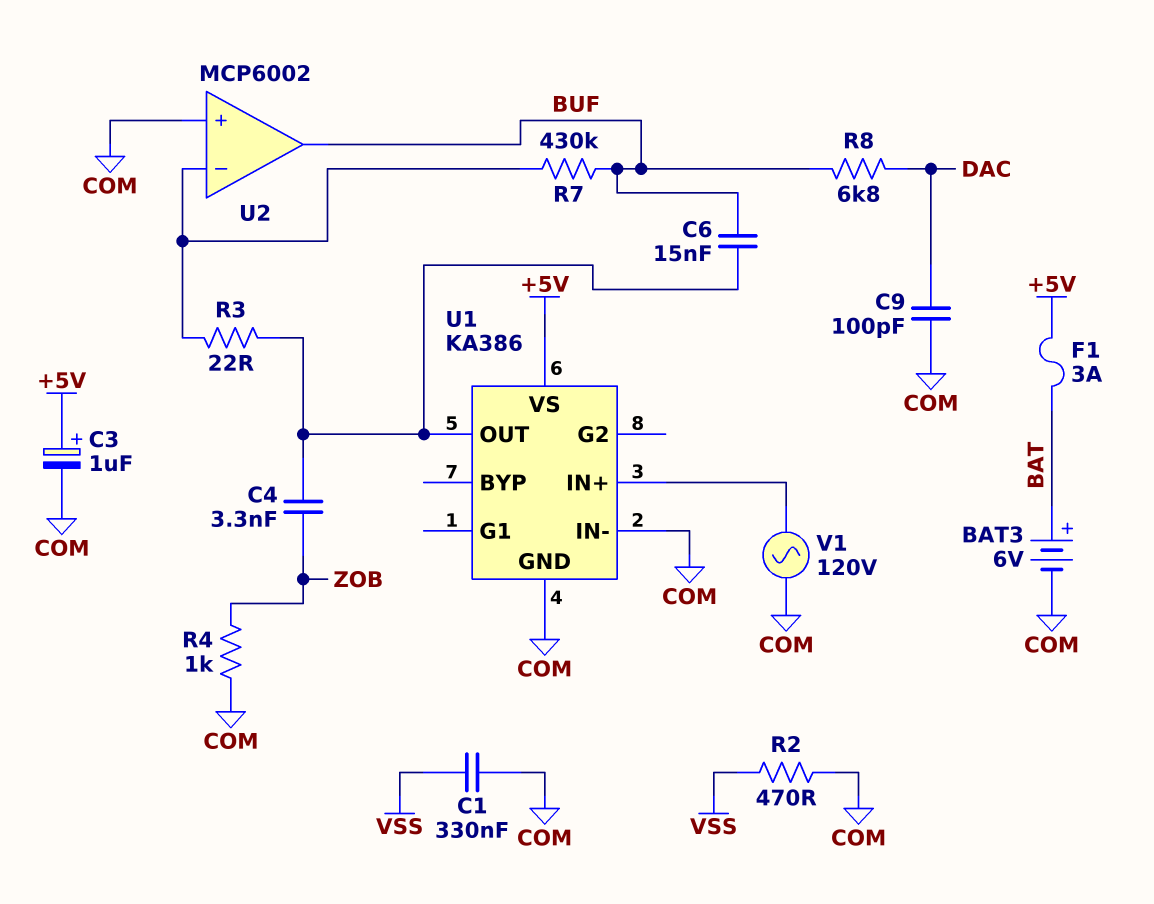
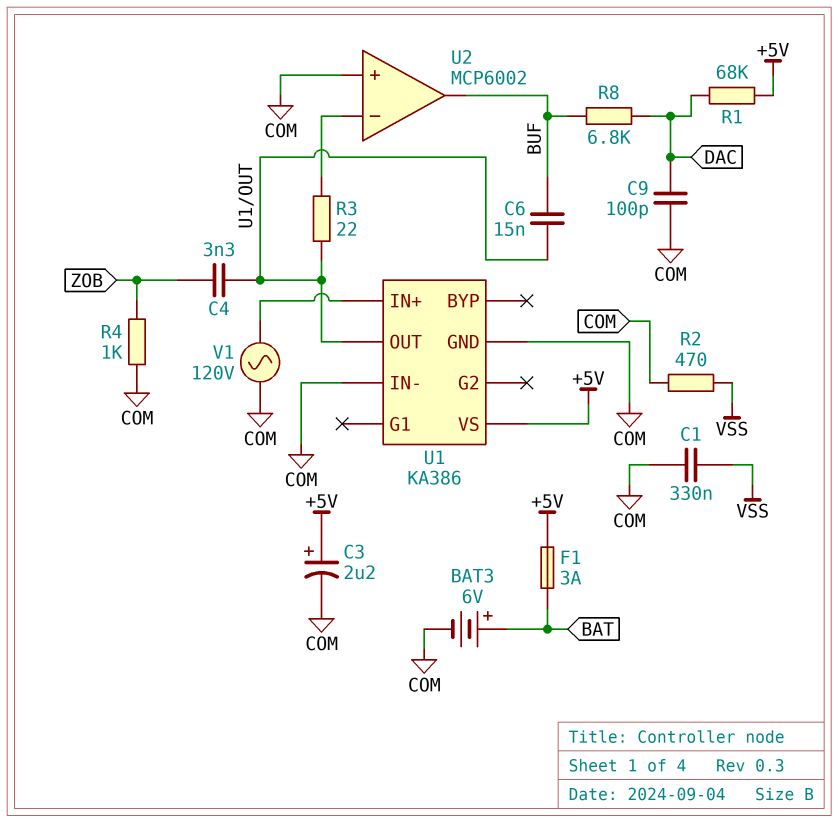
C3: 1uF (plus +5V, minus COM) -> 2.2uF (plus +5V, minus COM)
R1: none -> 68k (+5V, DAC)
R7: 430k (BUF, U2/in-) -> none

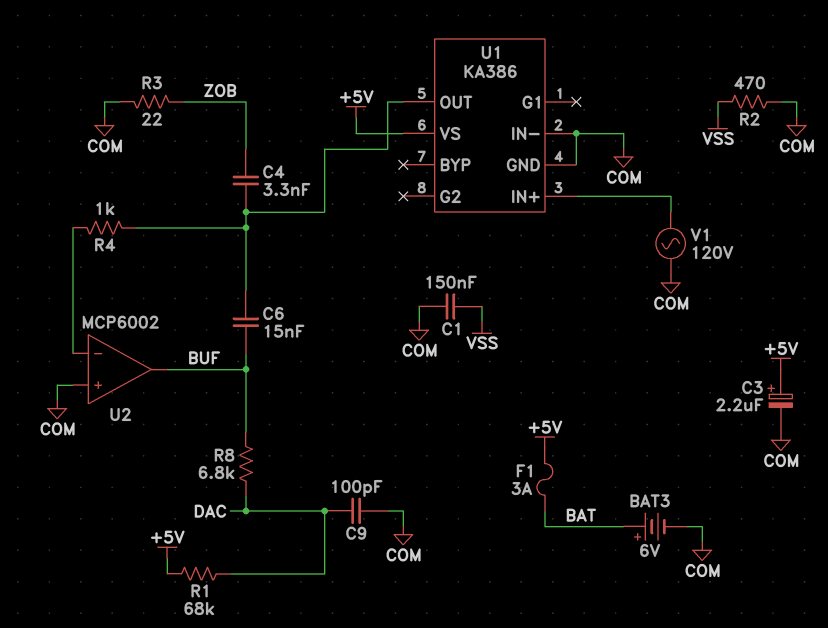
C1: 330nF (COM, VSS) -> 150nF (COM, VSS)
R3: 22 (U1/OUT, U2/in-) -> 22 (COM, ZOB)
R4: 1k (COM, ZOB) -> 1k (U1/OUT, U2/in-)

